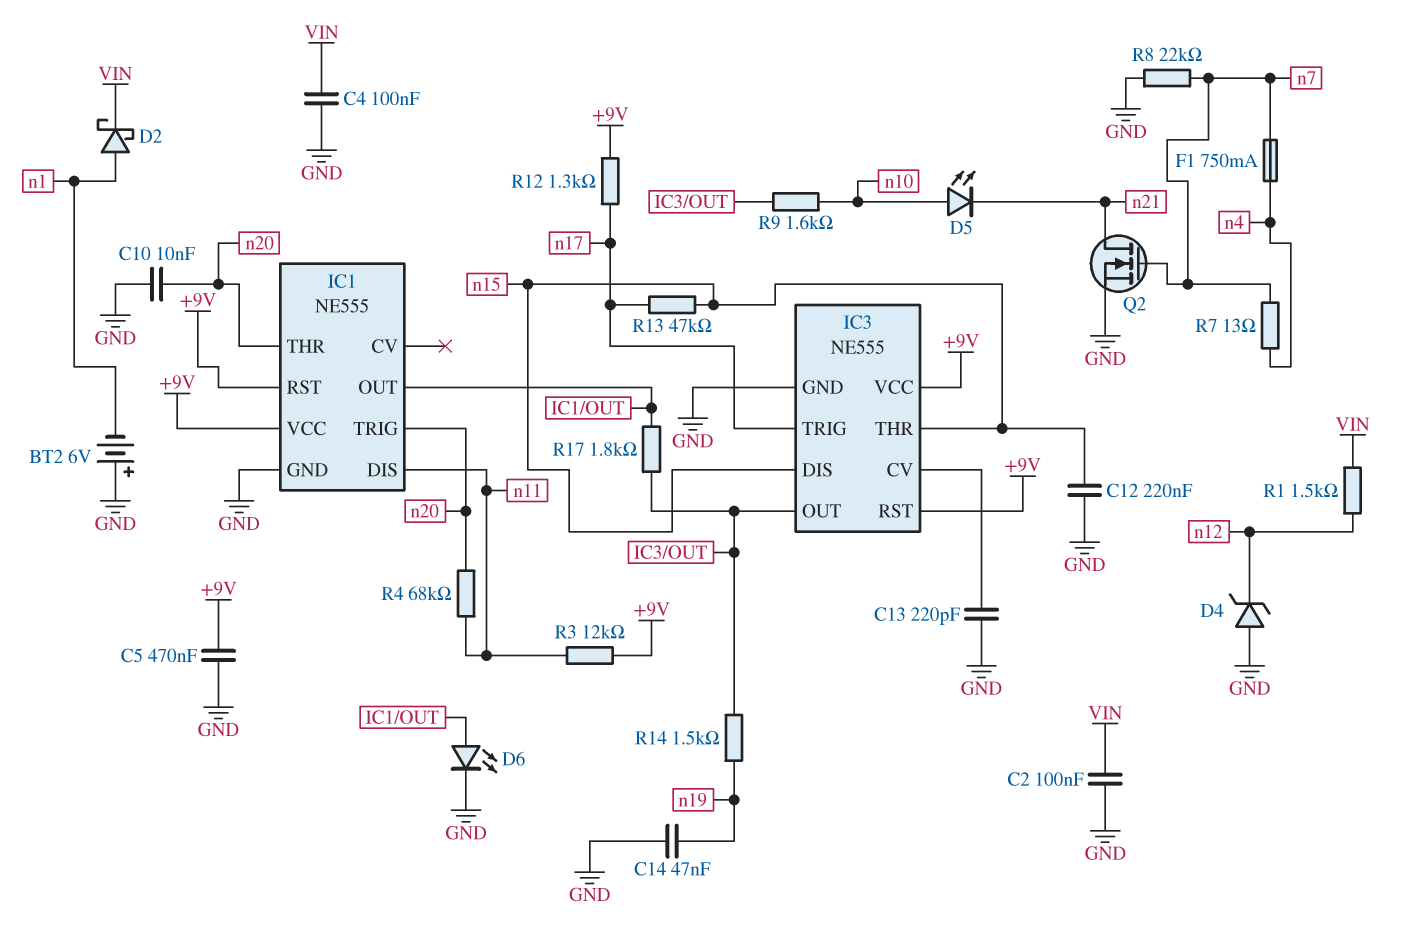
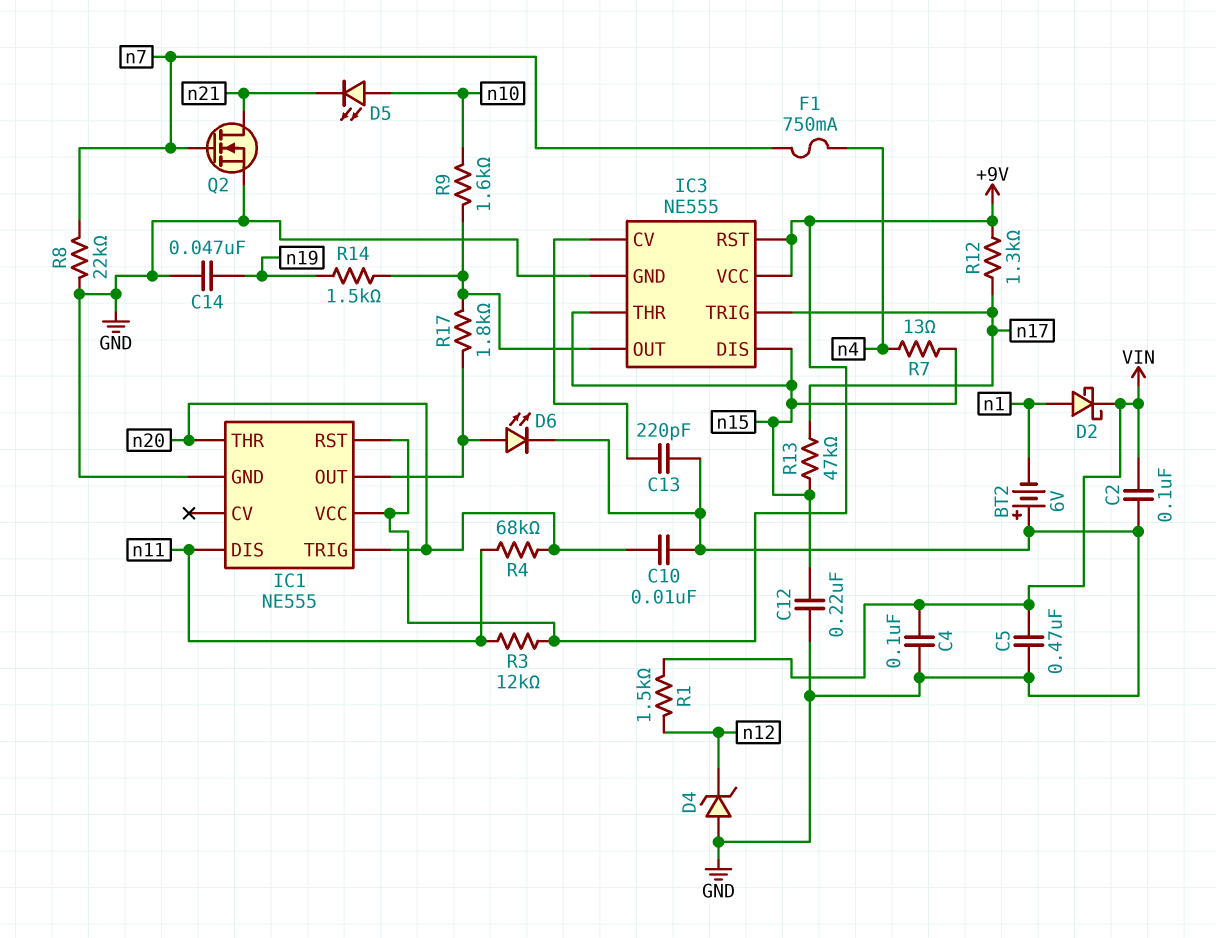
C5: 470nF (+9V, GND) -> 470nF (GND, VIN)
R7: 13 (n4, n7) -> 13 (n4, n15)

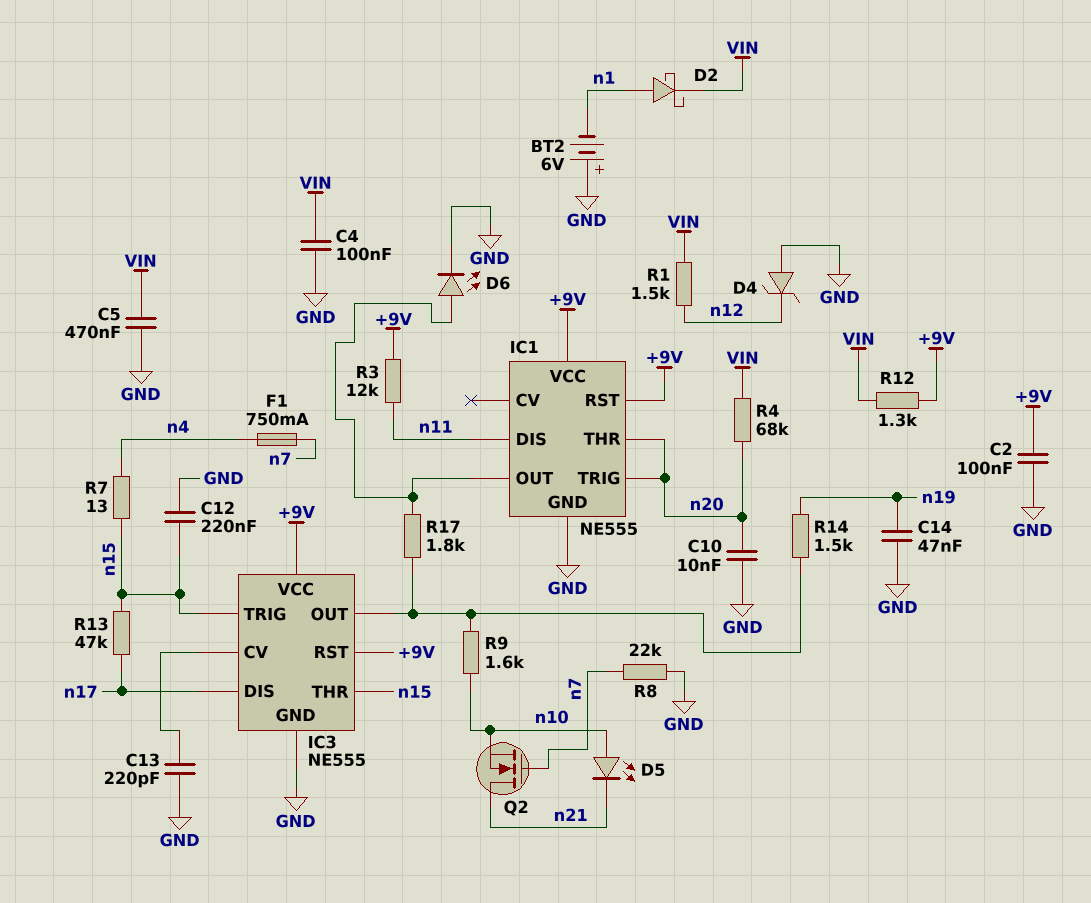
C2: 100nF (GND, VIN) -> 100nF (+9V, GND)
IC3 pin DIS: n15 -> n17
IC3 pin TRIG: n17 -> n15
Q2: NMOS (G n7, D n21, S GND) -> NMOS (G n7, D n21, S n10)
R4: 68k (n11, n20) -> 68k (VIN, n20)
R12: 1.3k (+9V, n17) -> 1.3k (+9V, VIN)

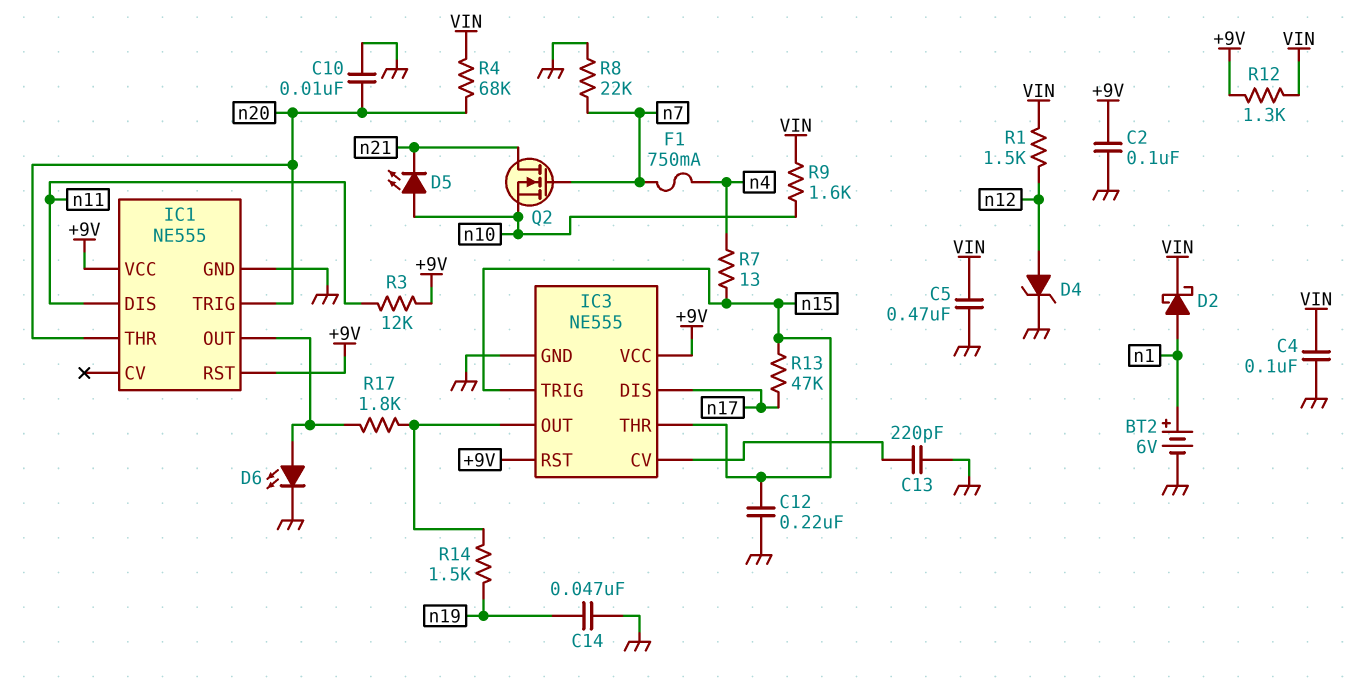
BT2: 6V (plus GND, minus n1) -> 6V (plus n1, minus GND)
D4: zener (A GND, K n12) -> zener (A n12, K GND)
R9: 1.6k (IC3/OUT, n10) -> 1.6k (VIN, n10)

